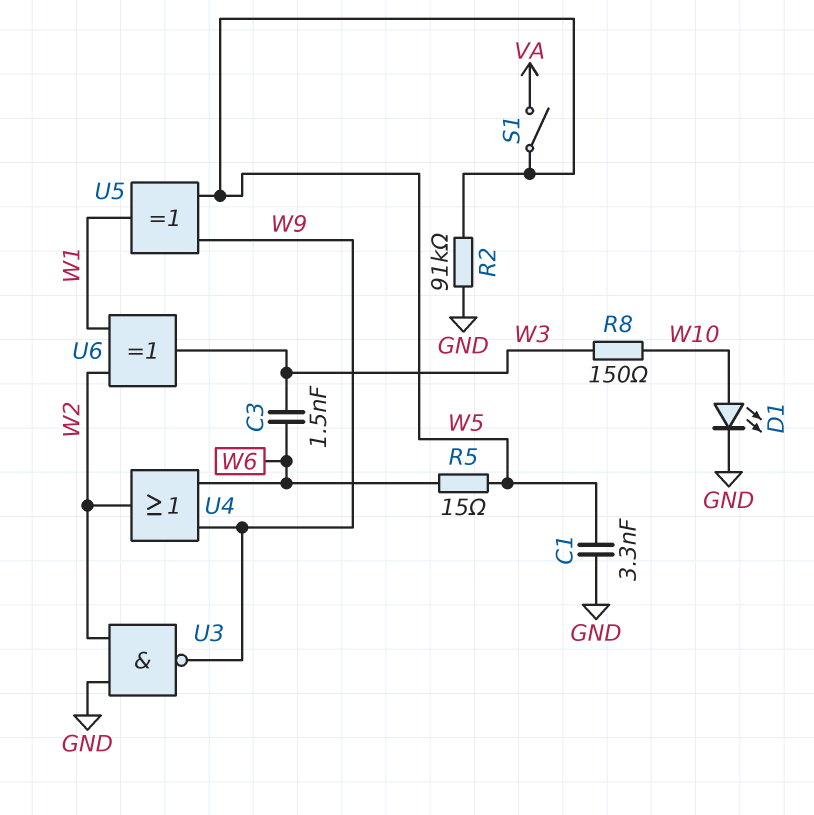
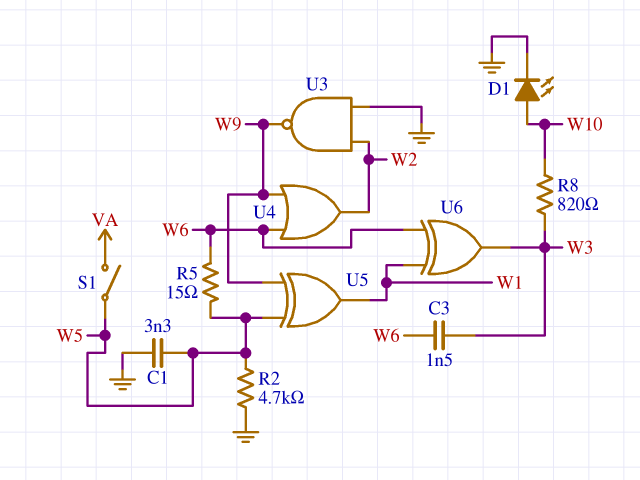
R2: 91k (GND, W5) -> 4.7k (GND, W5)
R8: 150 (W3, W10) -> 820 (W3, W10)
U6: XOR (in W1, in W2, out W3) -> XOR (in W1, in W6, out W3)

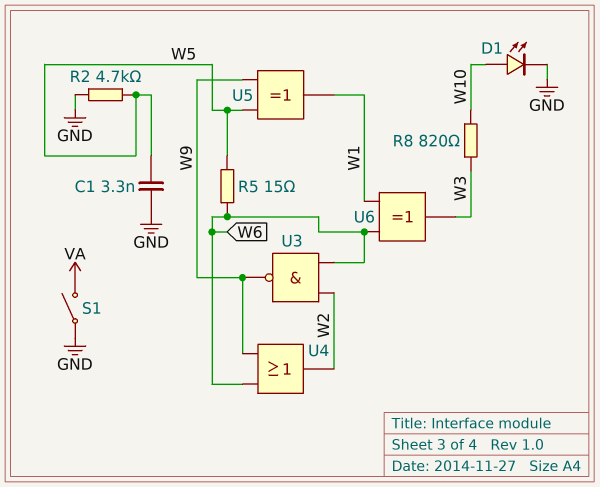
C3: 1.5nF (W3, W6) -> none
S1: switch (VA, W5) -> switch (GND, VA)
U3: NAND (in GND, in W2, out W9) -> NAND (in W2, in W6, out W9)

